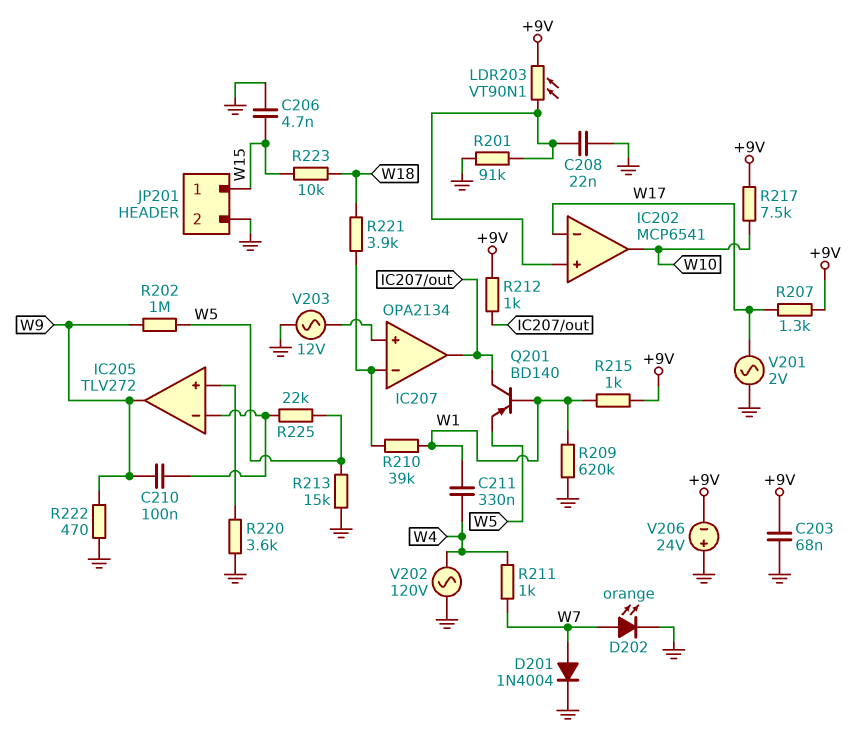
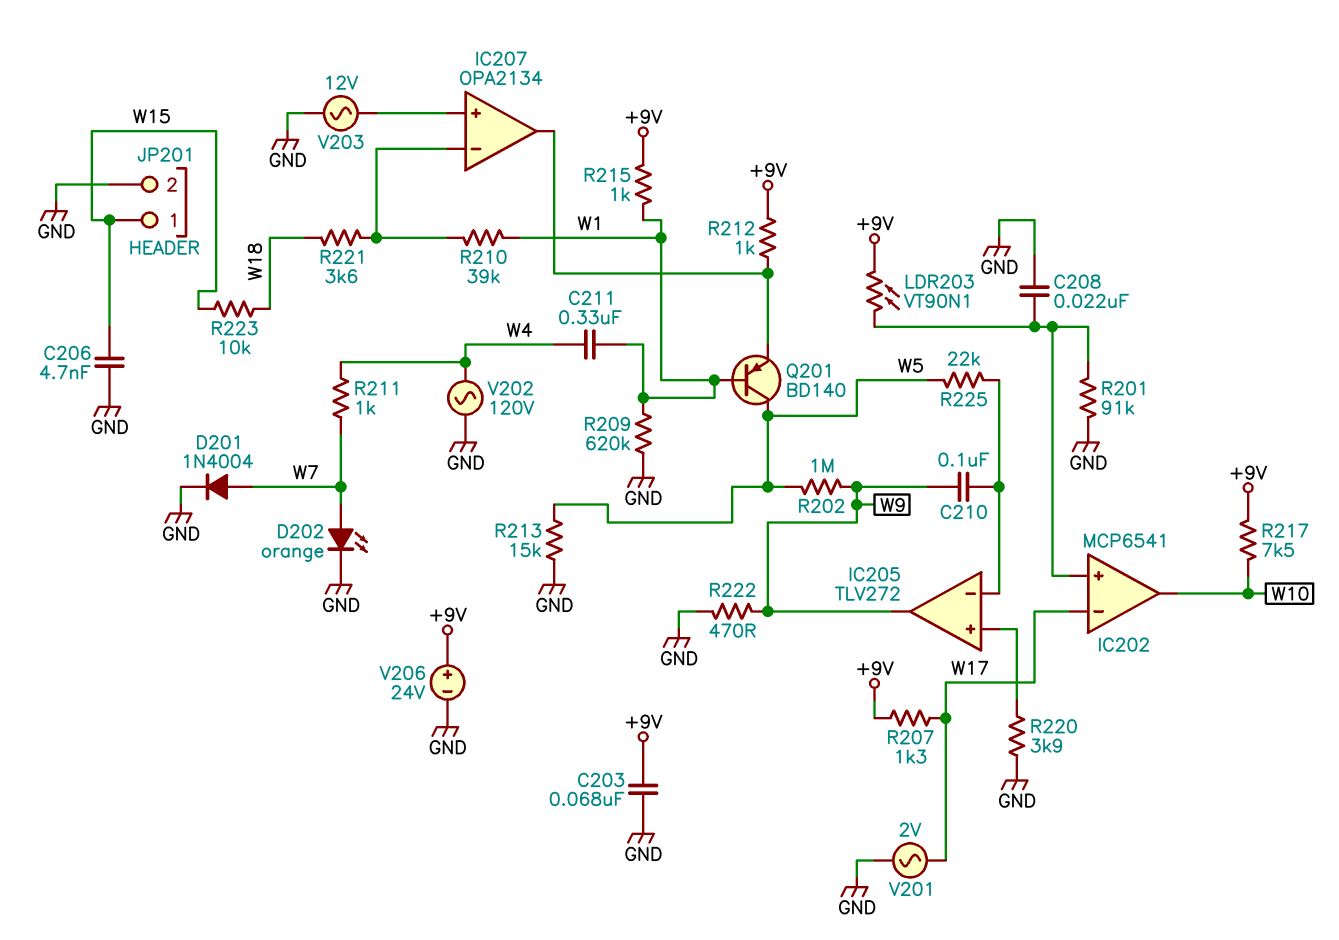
Q201: PNP BD140 (B W1, C IC207/out, E W5) -> PNP BD140 (B W1, C W5, E IC207/out)
R220: 3.6k (GND, IC205/in+) -> 3.9k (GND, IC205/in+)
R221: 3.9k (IC207/in-, W18) -> 3.6k (IC207/in-, W18)
V206: 24V (plus GND, minus +9V) -> 24V (plus +9V, minus GND)

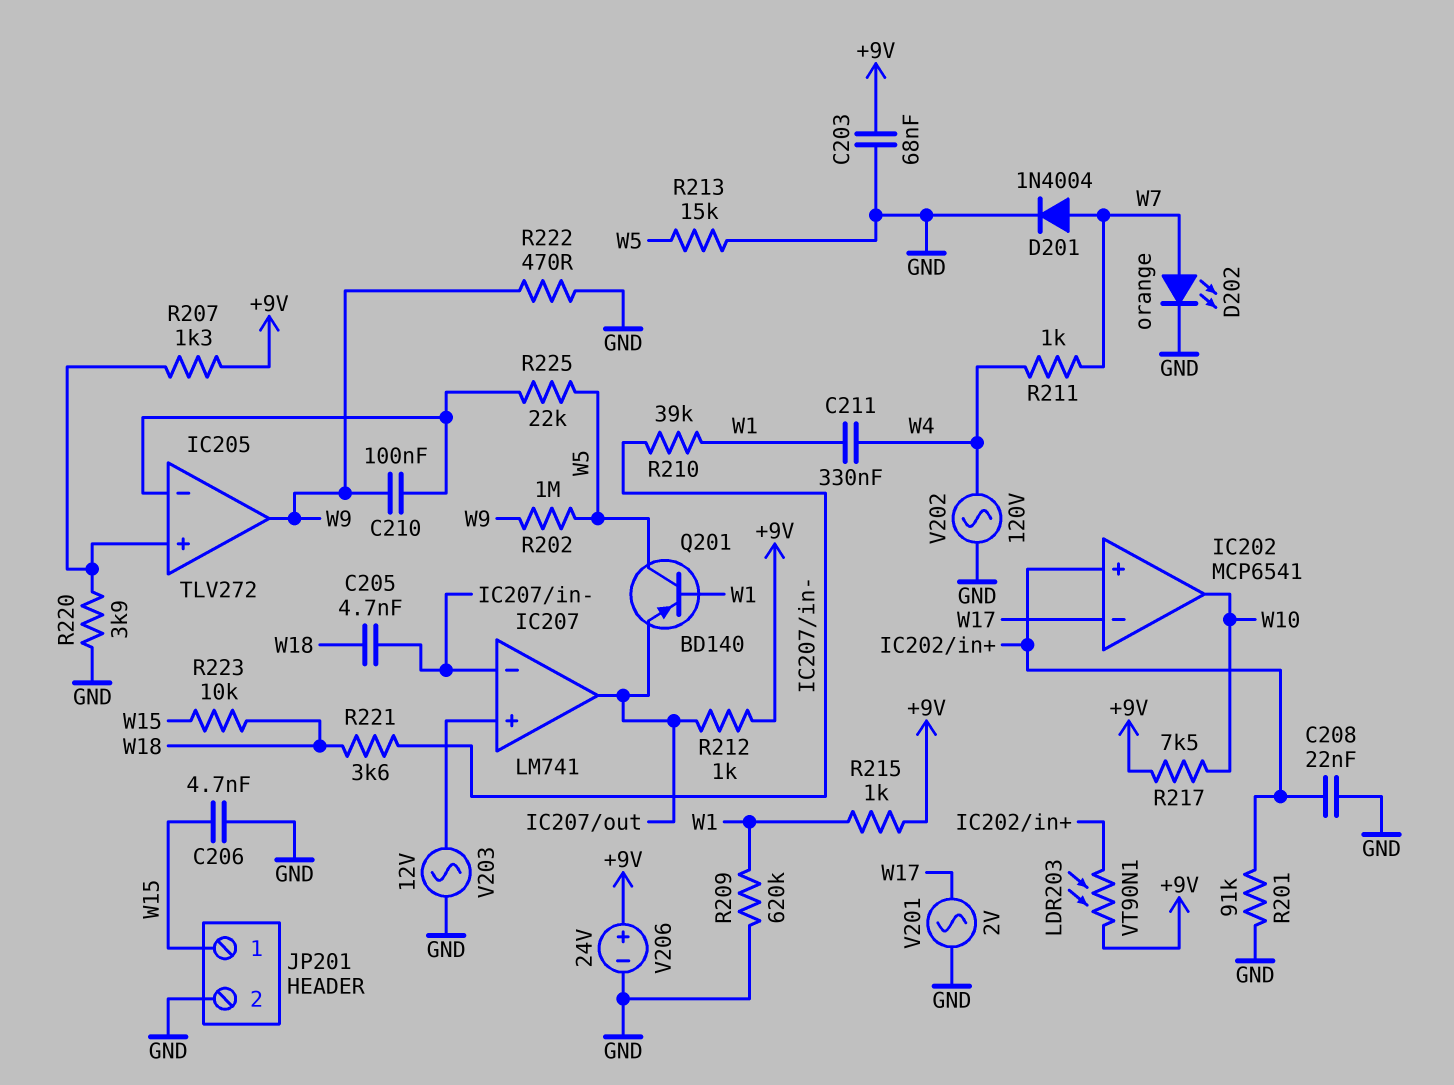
C205: none -> 4.7nF (IC207/in-, W18)
IC207: OPA2134 -> LM741
R207: 1.3k (+9V, W17) -> 1.3k (+9V, IC205/in+)

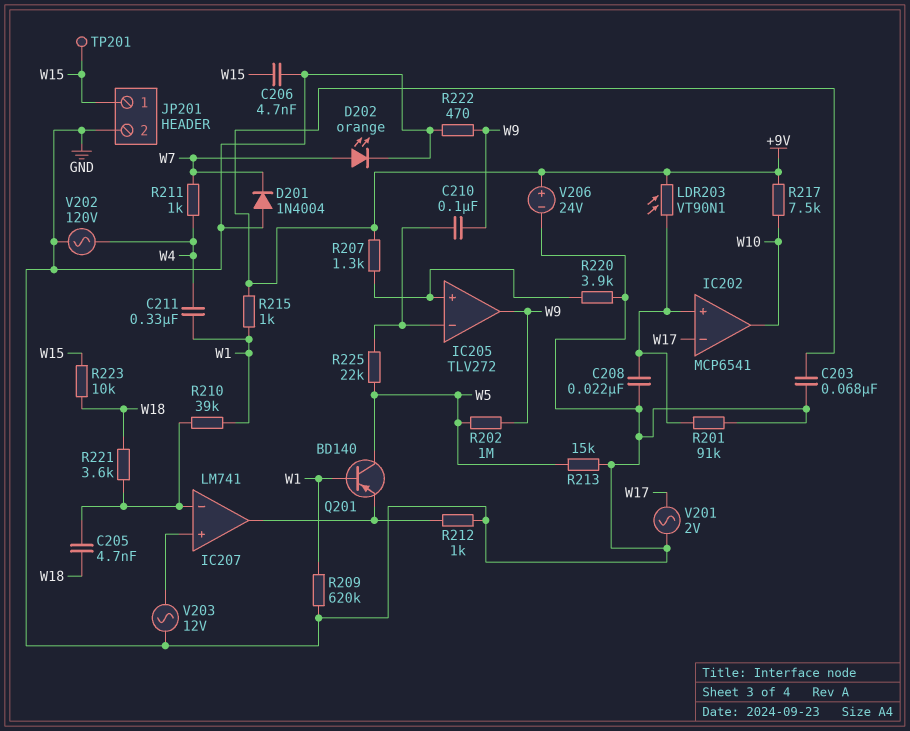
D201: diode 1N4004 (A W7, K GND) -> diode 1N4004 (A GND, K W7)
R212: 1k (+9V, IC207/out) -> 1k (GND, IC207/out)
TP201: none -> test point (W15)

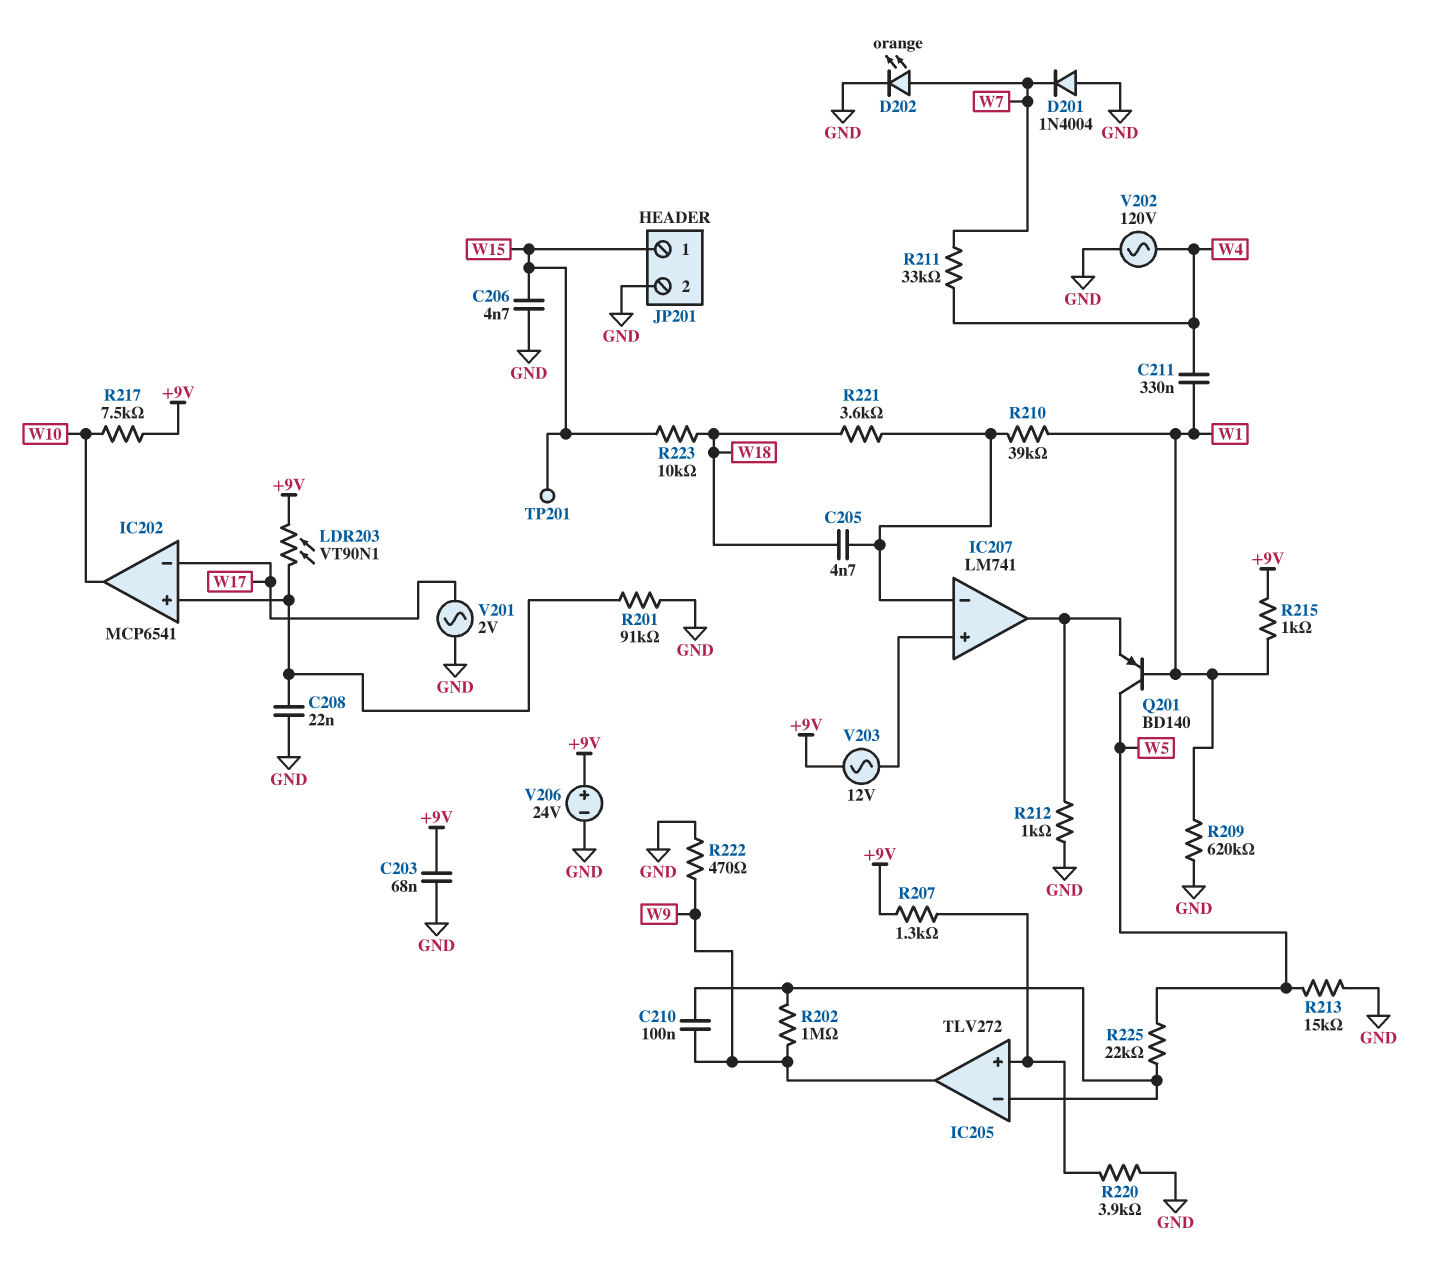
R202: 1M (W5, W9) -> 1M (IC205/in-, W9)
R211: 1k (W4, W7) -> 33k (W4, W7)
V203: AC 12V (GND, IC207/in+) -> AC 12V (+9V, IC207/in+)

